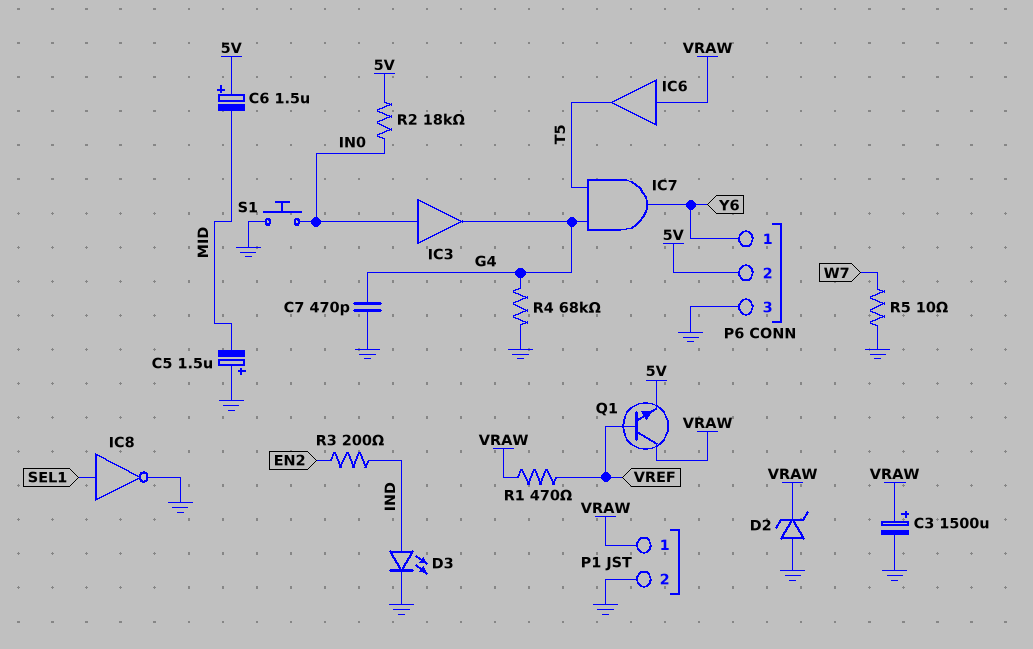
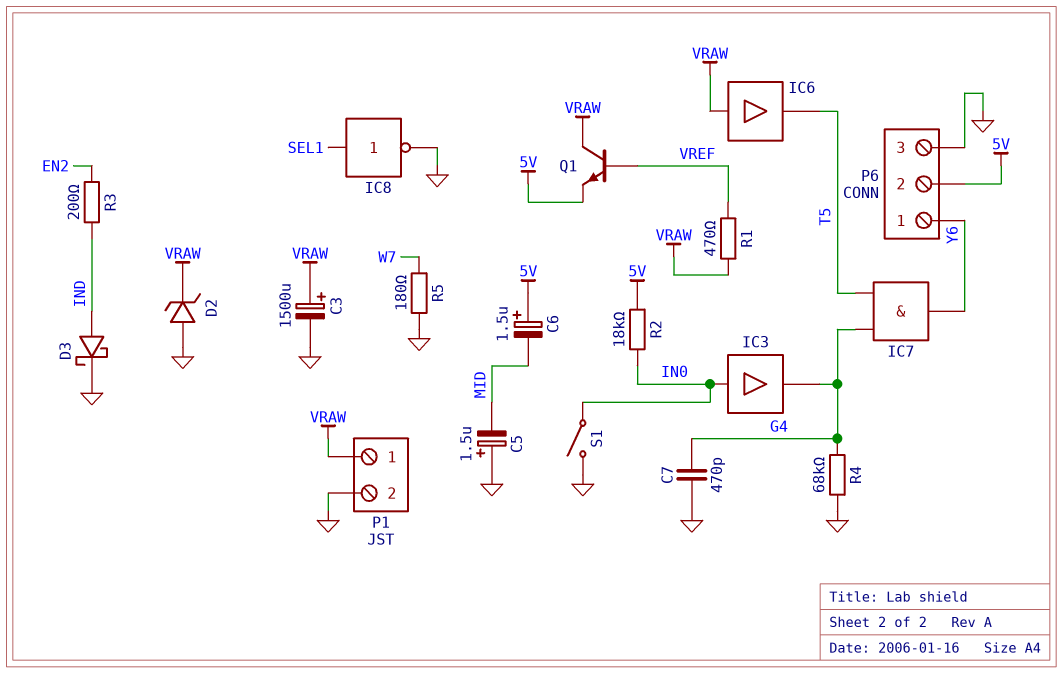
D3: LED (A IND, K GND) -> schottky (A IND, K GND)
R5: 10 (GND, W7) -> 180 (GND, W7)
S1: button (GND, IN0) -> switch (GND, IN0)

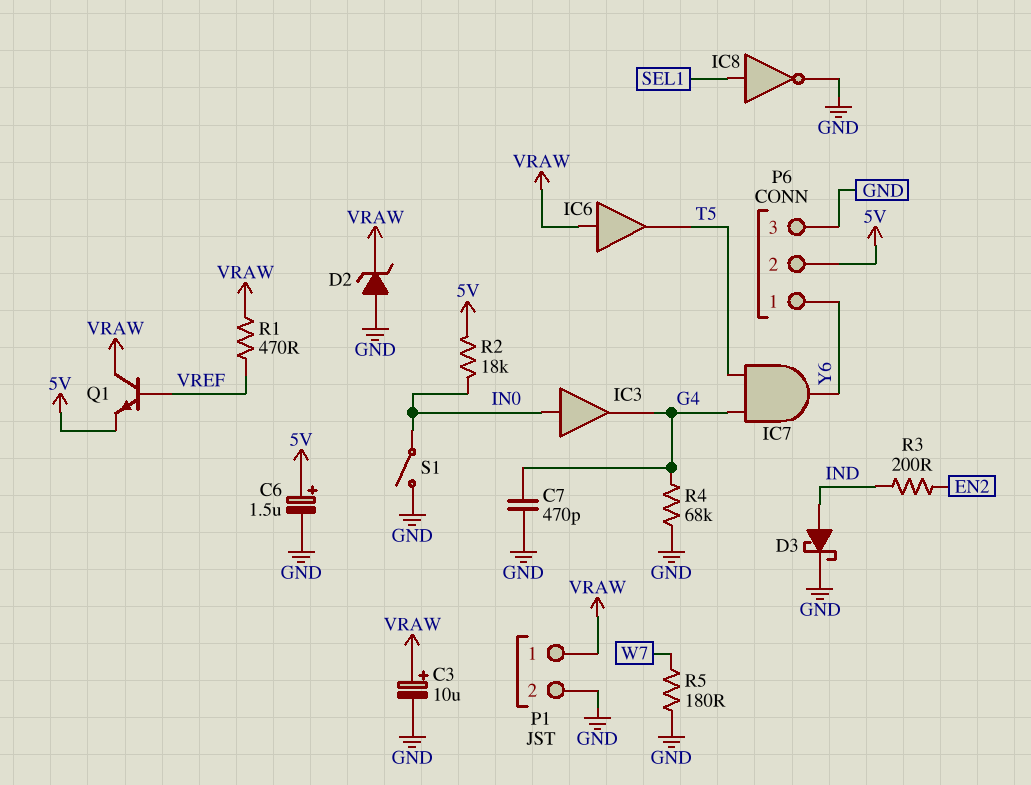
C3: 1500uF (plus VRAW, minus GND) -> 10uF (plus VRAW, minus GND)
C5: 1.5uF (plus GND, minus MID) -> none
C6: 1.5uF (plus 5V, minus MID) -> 1.5uF (plus 5V, minus GND)

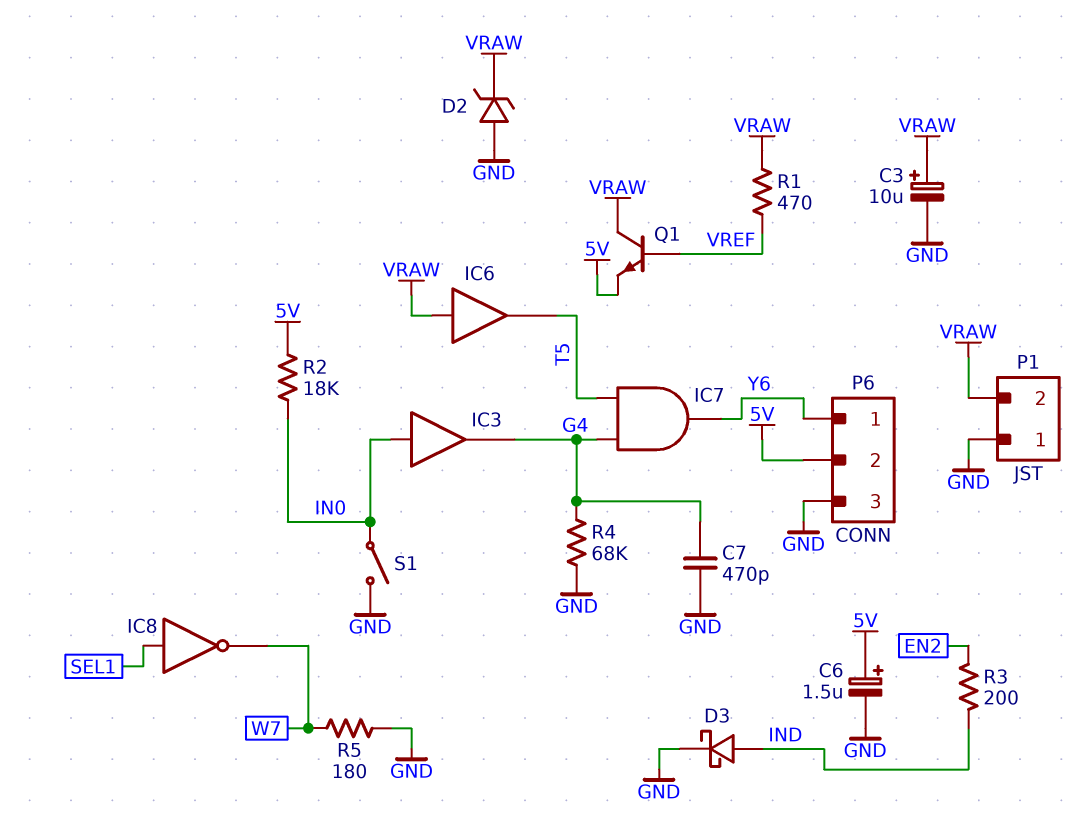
IC8: NOT (in SEL1, out GND) -> NOT (in SEL1, out W7)
P1 pin 1: VRAW -> GND
P1 pin 2: GND -> VRAW

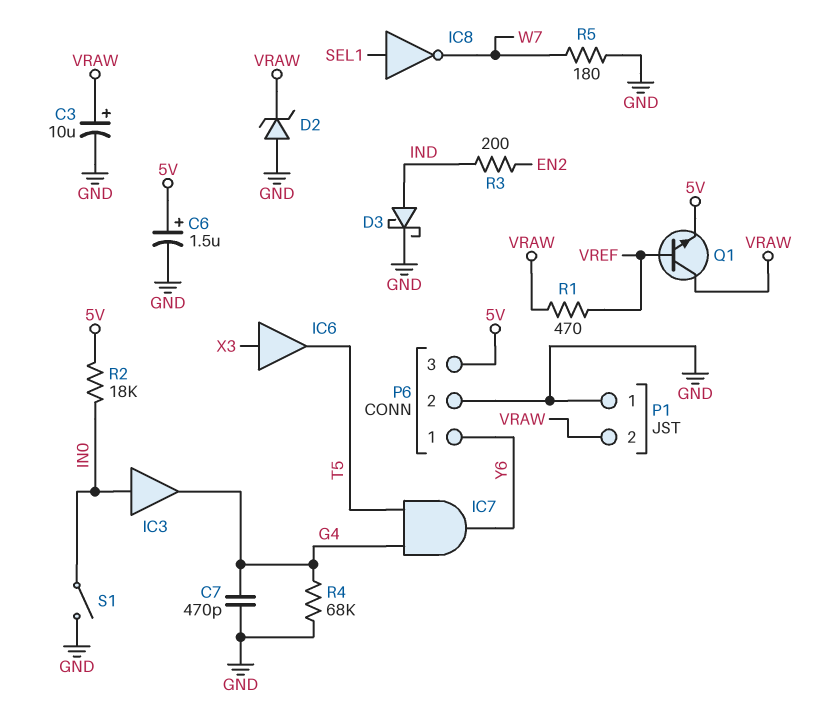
IC6: buffer (in VRAW, out T5) -> buffer (in X3, out T5)
P6 pin 2: 5V -> GND
P6 pin 3: GND -> 5V

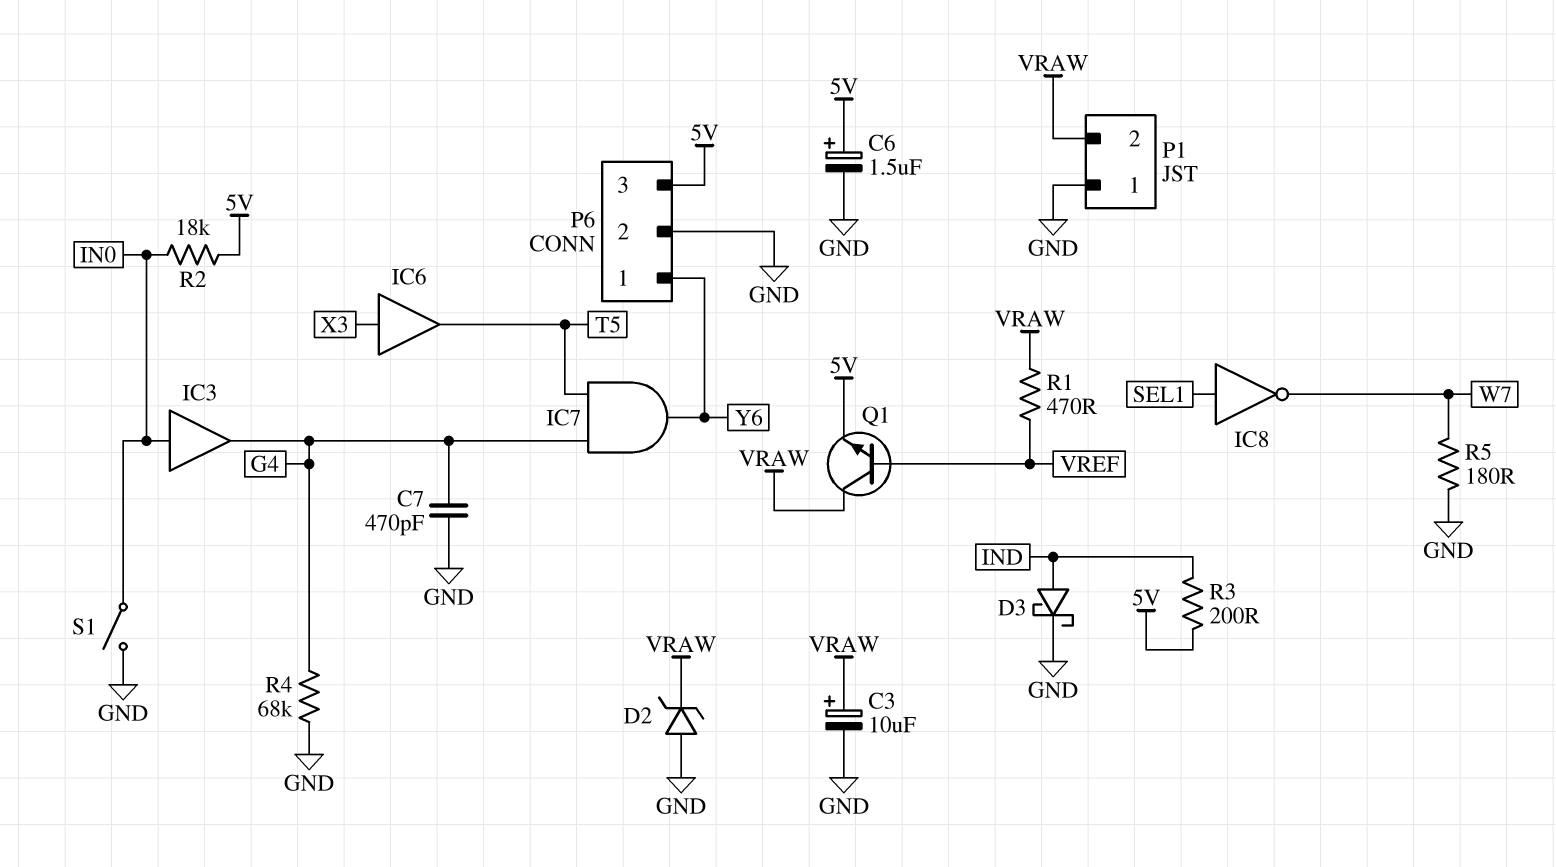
R3: 200 (EN2, IND) -> 200 (5V, IND)

